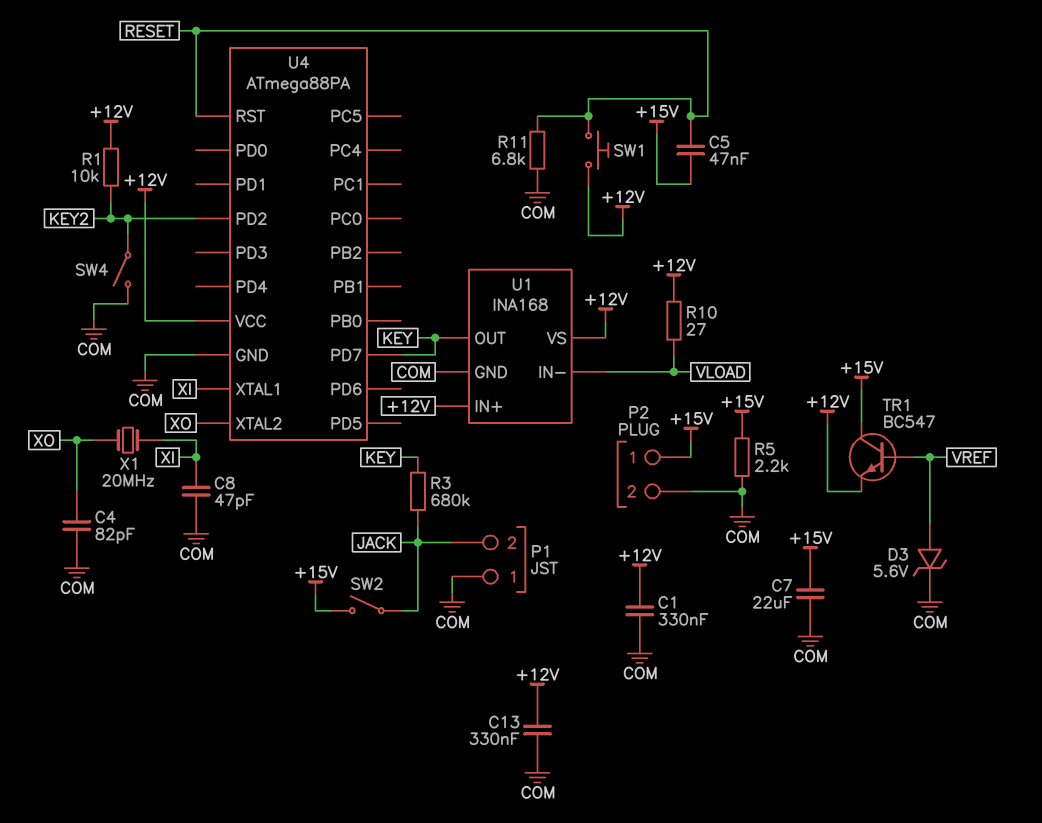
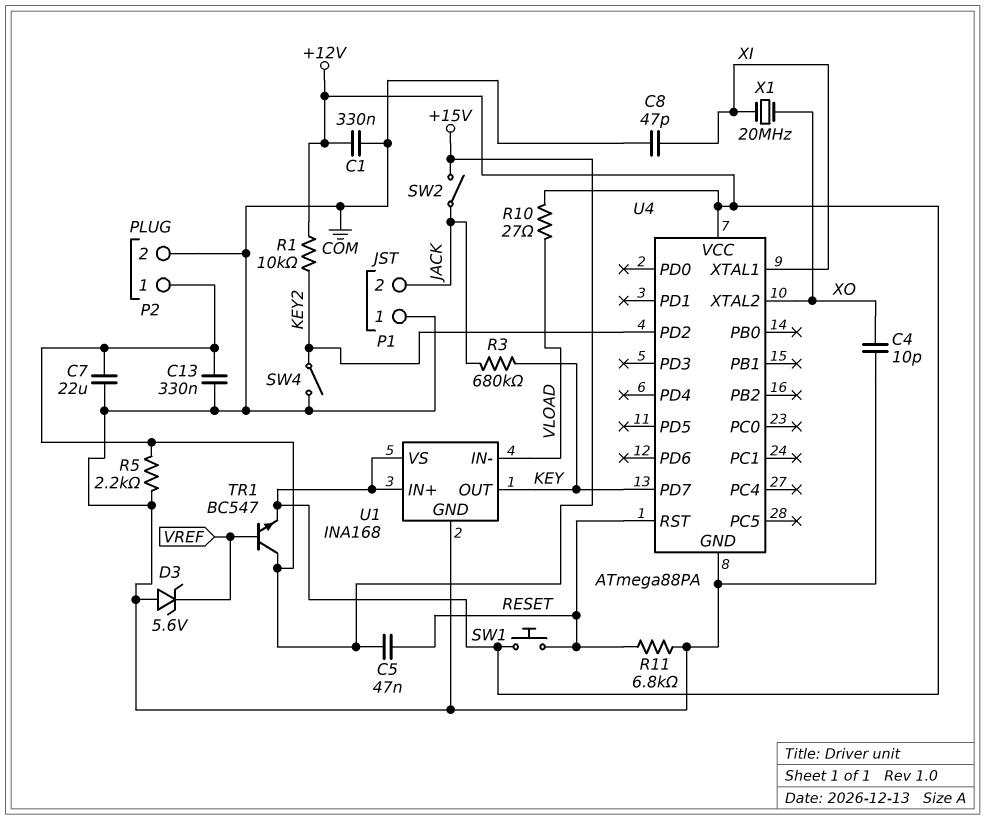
C4: 82pF (COM, XO) -> 10pF (COM, XO)
C13: 330nF (+12V, COM) -> 330nF (+15V, COM)
D3: zener 5.6V (A VREF, K COM) -> zener 5.6V (A COM, K VREF)

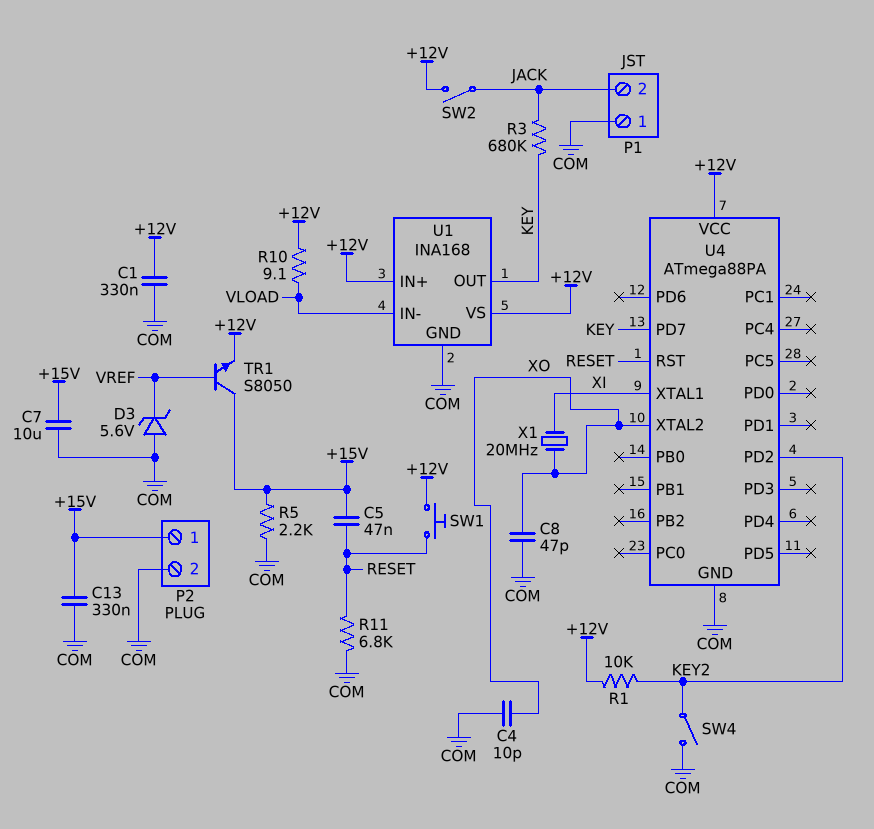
C7: 22uF (+15V, COM) -> 10uF (+15V, COM)
C8: 47pF (COM, XI) -> 47pF (COM, XO)
R10: 27 (+12V, VLOAD) -> 9.1 (+12V, VLOAD)
SW2: switch (+15V, JACK) -> switch (+12V, JACK)
TR1: NPN BC547 (B VREF, C +15V, E +12V) -> NPN S8050 (B VREF, C +15V, E +12V)

